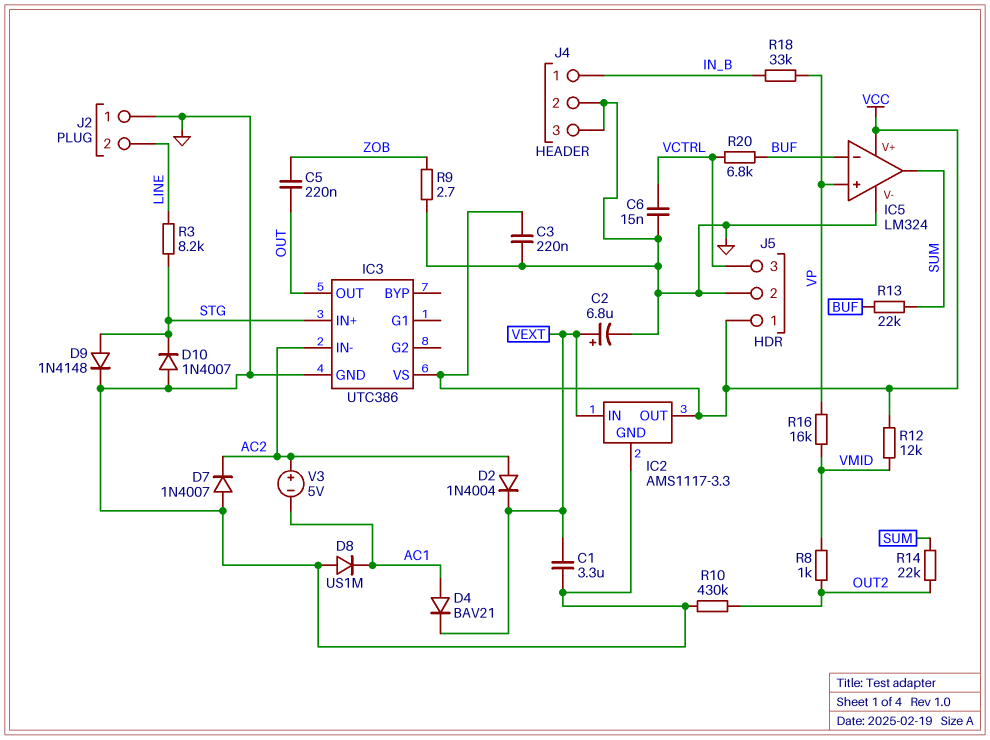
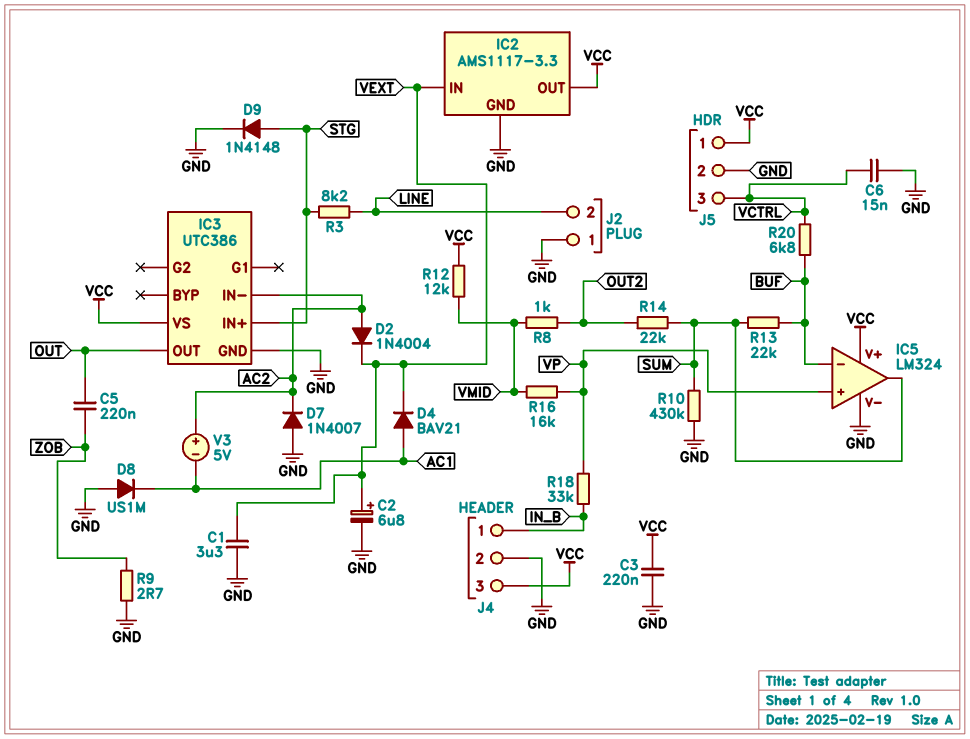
D10: diode 1N4007 (A GND, K STG) -> none
J4 pin 3: GND -> VCC
R10: 430k (GND, OUT2) -> 430k (GND, SUM)

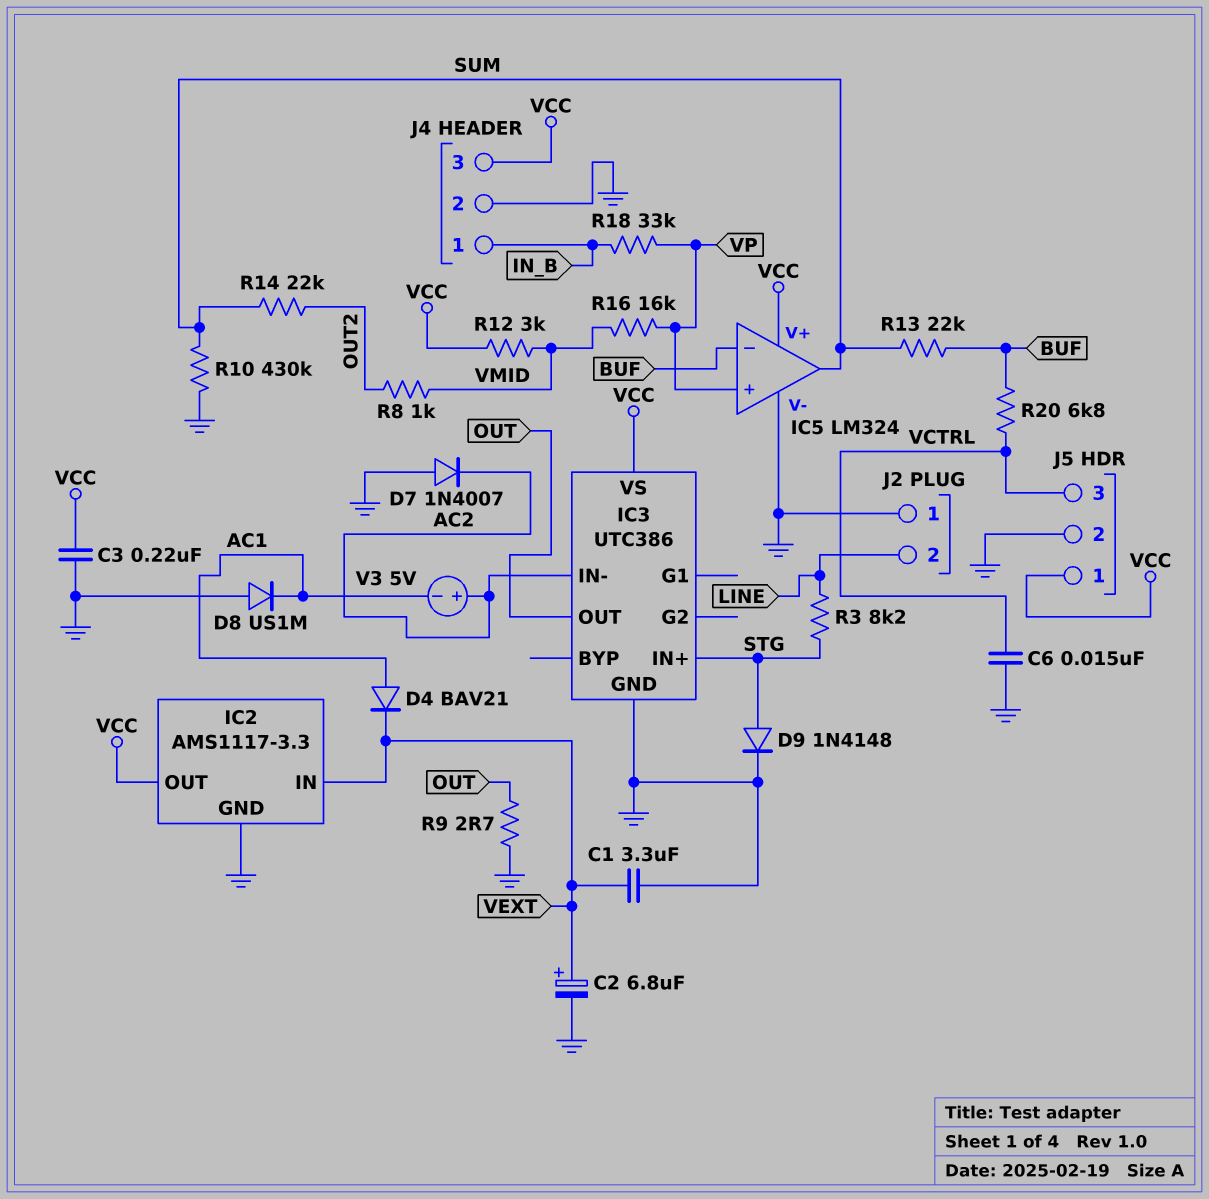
C5: 220nF (OUT, ZOB) -> none
D2: diode 1N4004 (A AC2, K VEXT) -> none
R9: 2.7 (GND, ZOB) -> 2.7 (GND, OUT)
R12: 12k (VCC, VMID) -> 3k (VCC, VMID)

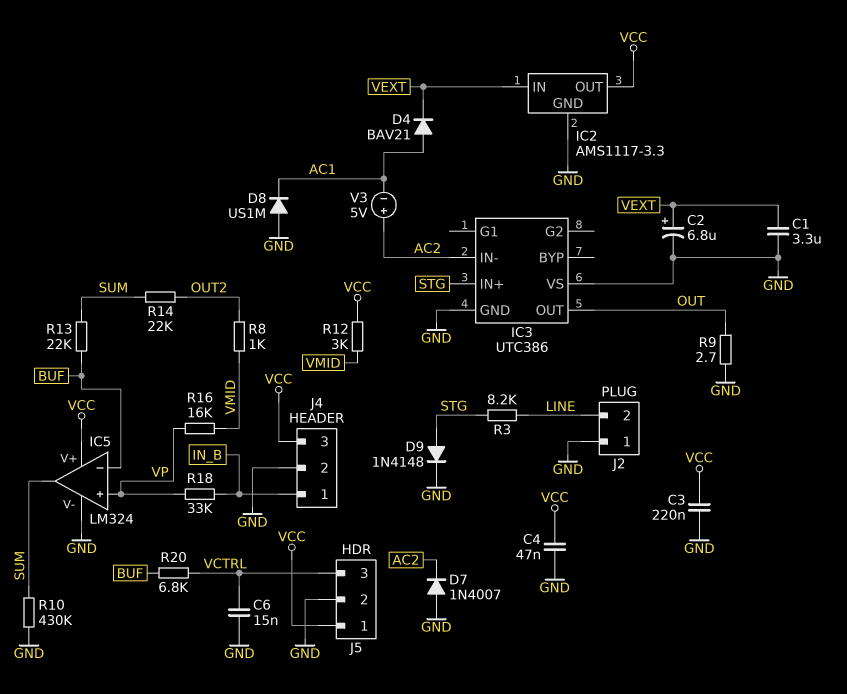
C4: none -> 47nF (GND, VCC)
IC3 pin VS: VCC -> GND

